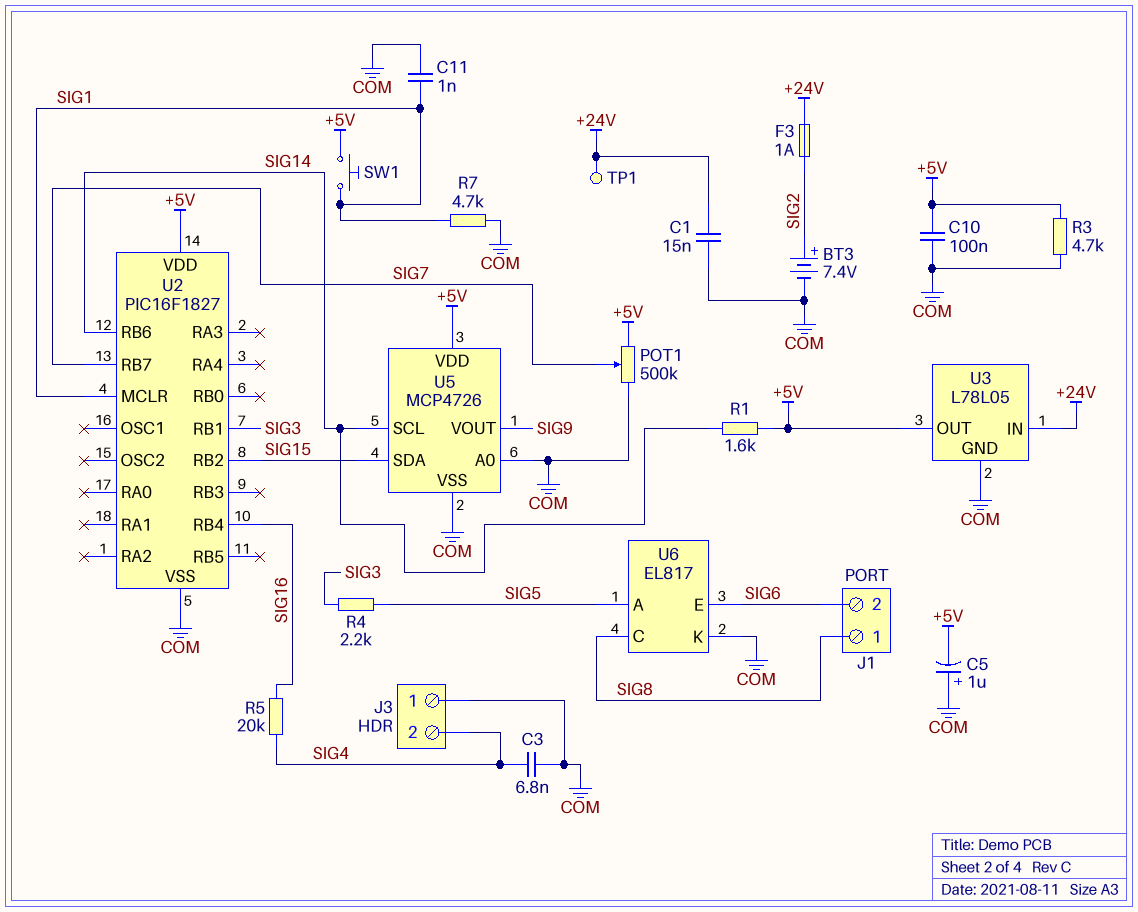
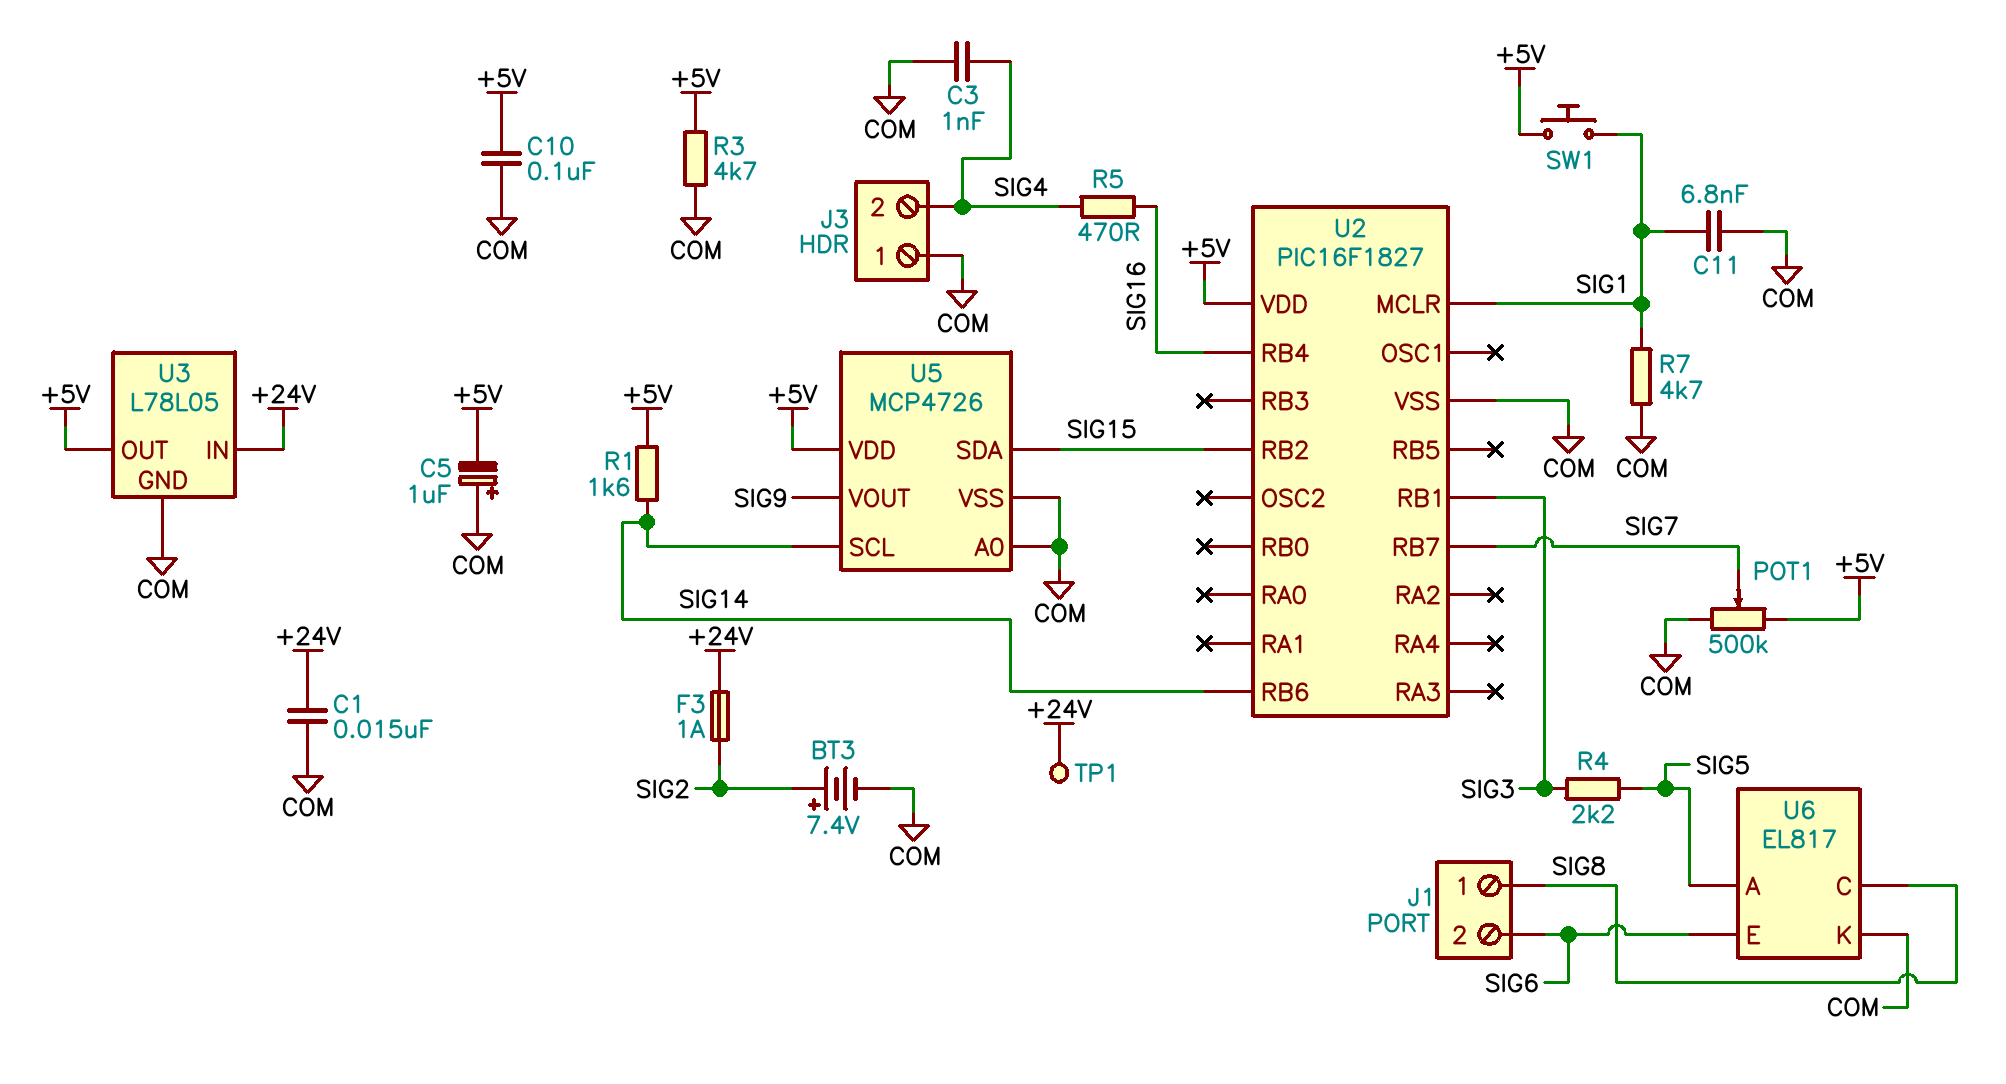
C3: 6.8nF (COM, SIG4) -> 1nF (COM, SIG4)
C11: 1nF (COM, SIG1) -> 6.8nF (COM, SIG1)
R5: 20k (SIG4, SIG16) -> 470 (SIG4, SIG16)

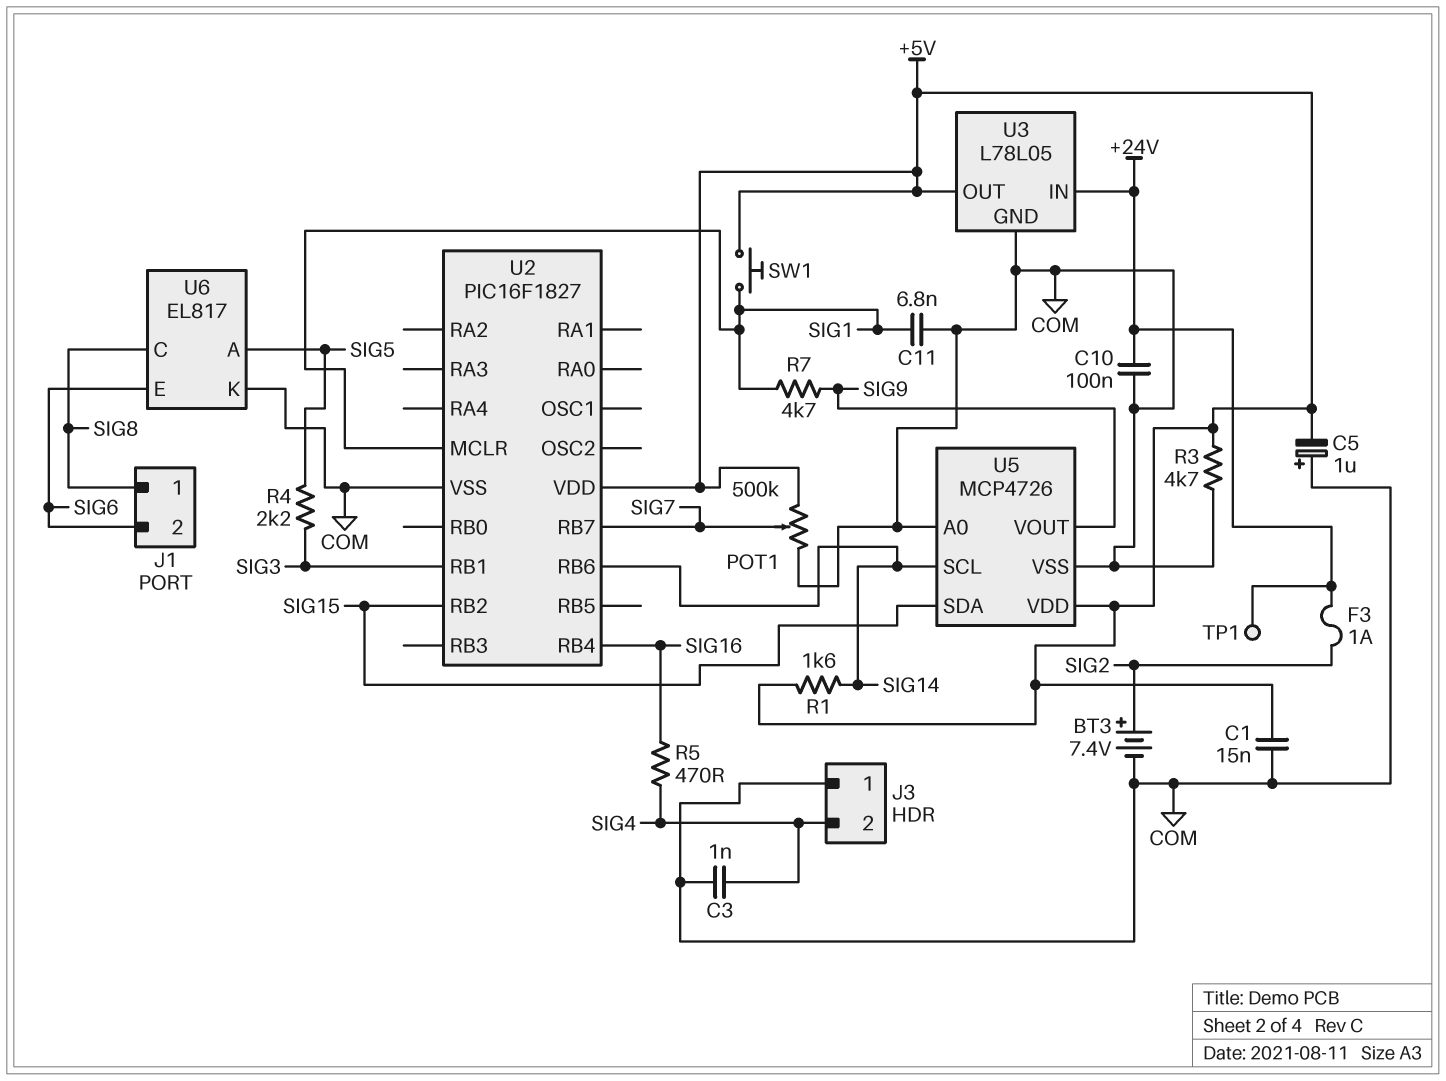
C1: 15nF (+24V, COM) -> 15nF (+5V, COM)
C10: 100nF (+5V, COM) -> 100nF (+24V, COM)
R7: 4.7k (COM, SIG1) -> 4.7k (SIG1, SIG9)

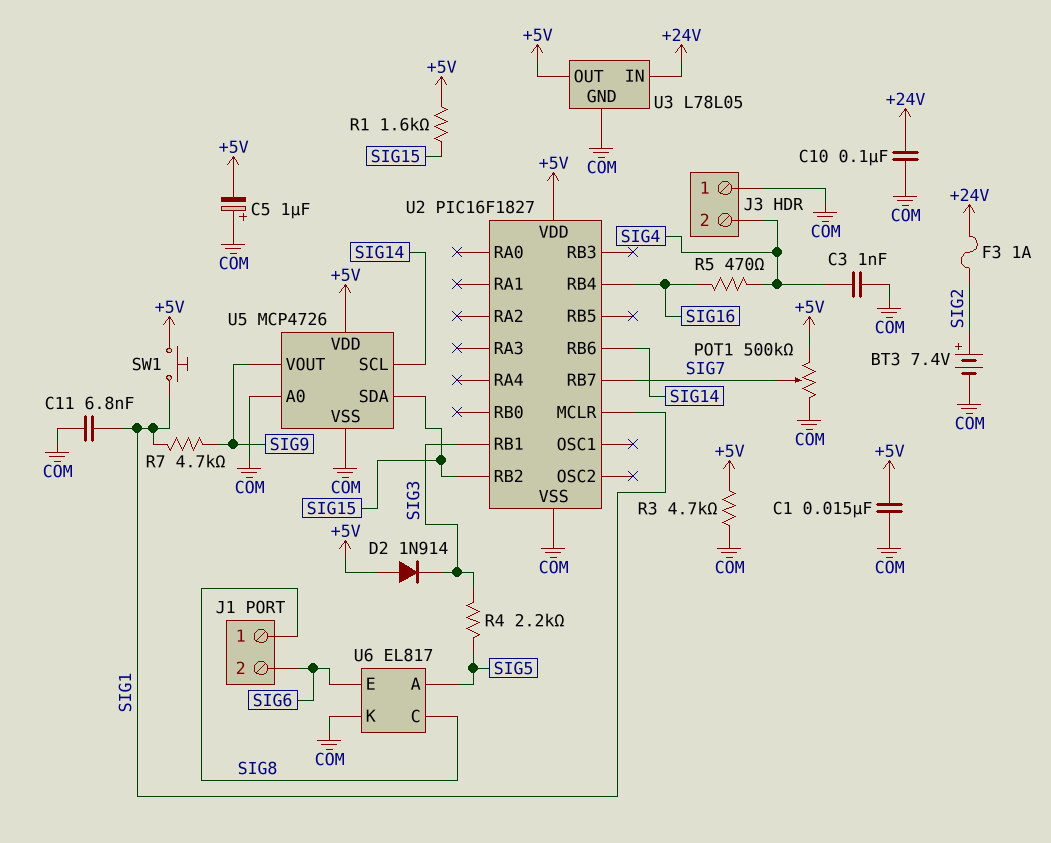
D2: none -> diode 1N914 (A +5V, K SIG3)
R1: 1.6k (+5V, SIG14) -> 1.6k (+5V, SIG15)
TP1: test point (+24V) -> none

